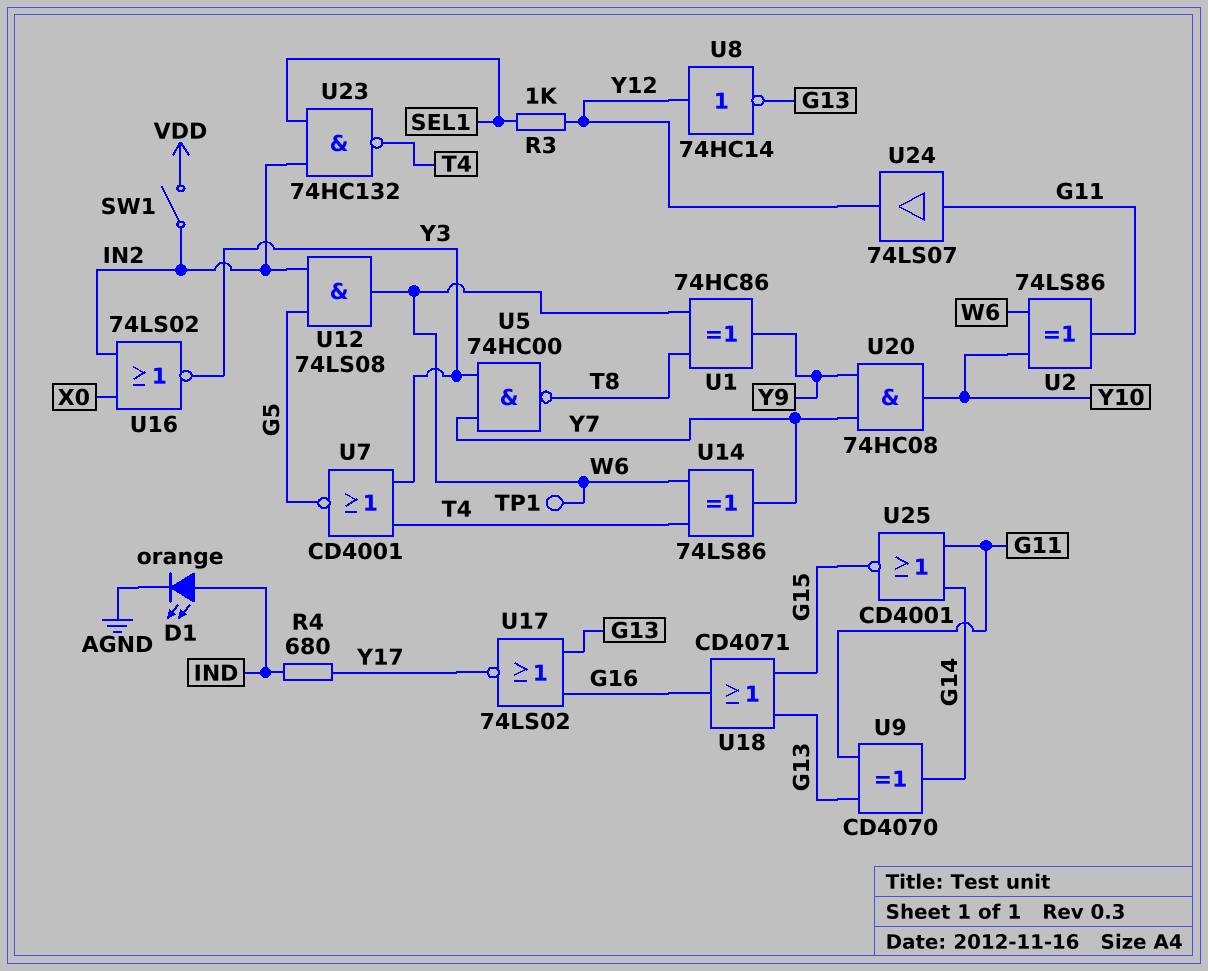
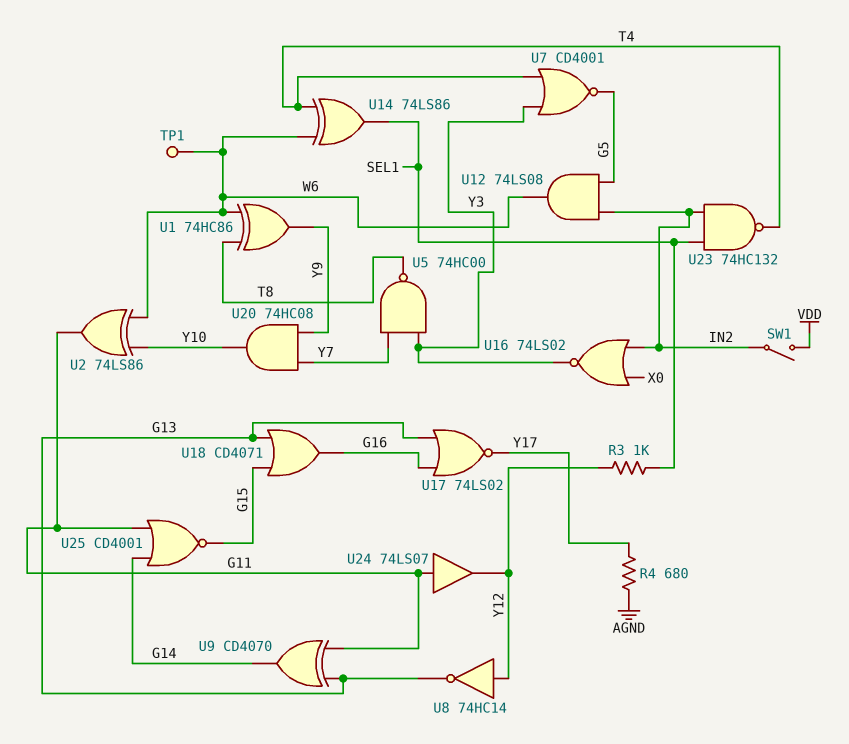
D1: LED orange (A IND, K AGND) -> none
R4: 680 (IND, Y17) -> 680 (AGND, Y17)
U14: XOR 74LS86 (in T4, in W6, out Y7) -> XOR 74LS86 (in T4, in W6, out SEL1)

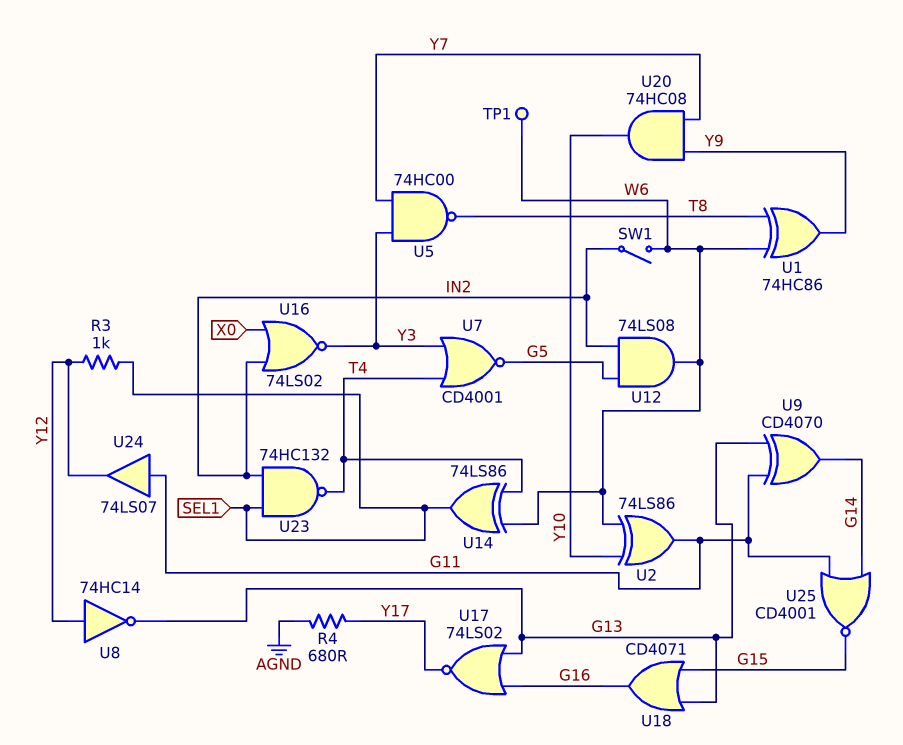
SW1: switch (IN2, VDD) -> switch (IN2, W6)

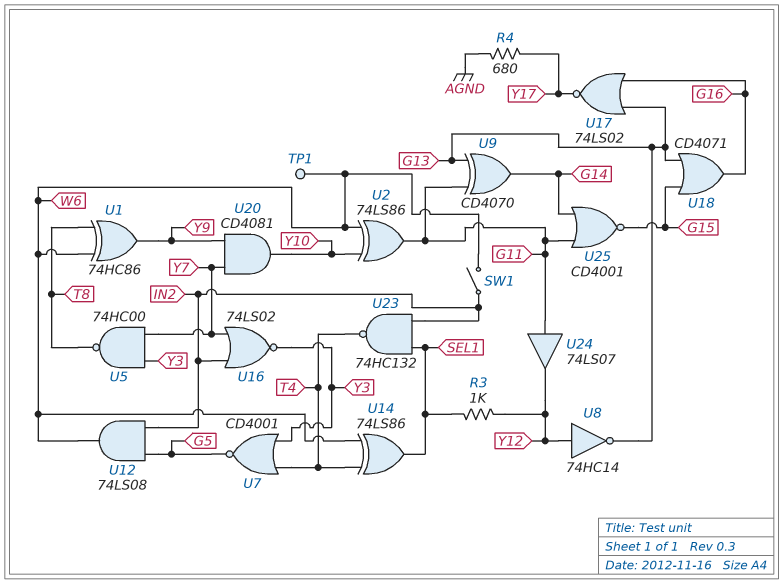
U16: NOR 74LS02 (in IN2, in X0, out Y3) -> NOR 74LS02 (in IN2, in Y7, out Y3)
U20: AND 74HC08 (in Y7, in Y9, out Y10) -> AND CD4081 (in Y7, in Y9, out Y10)

